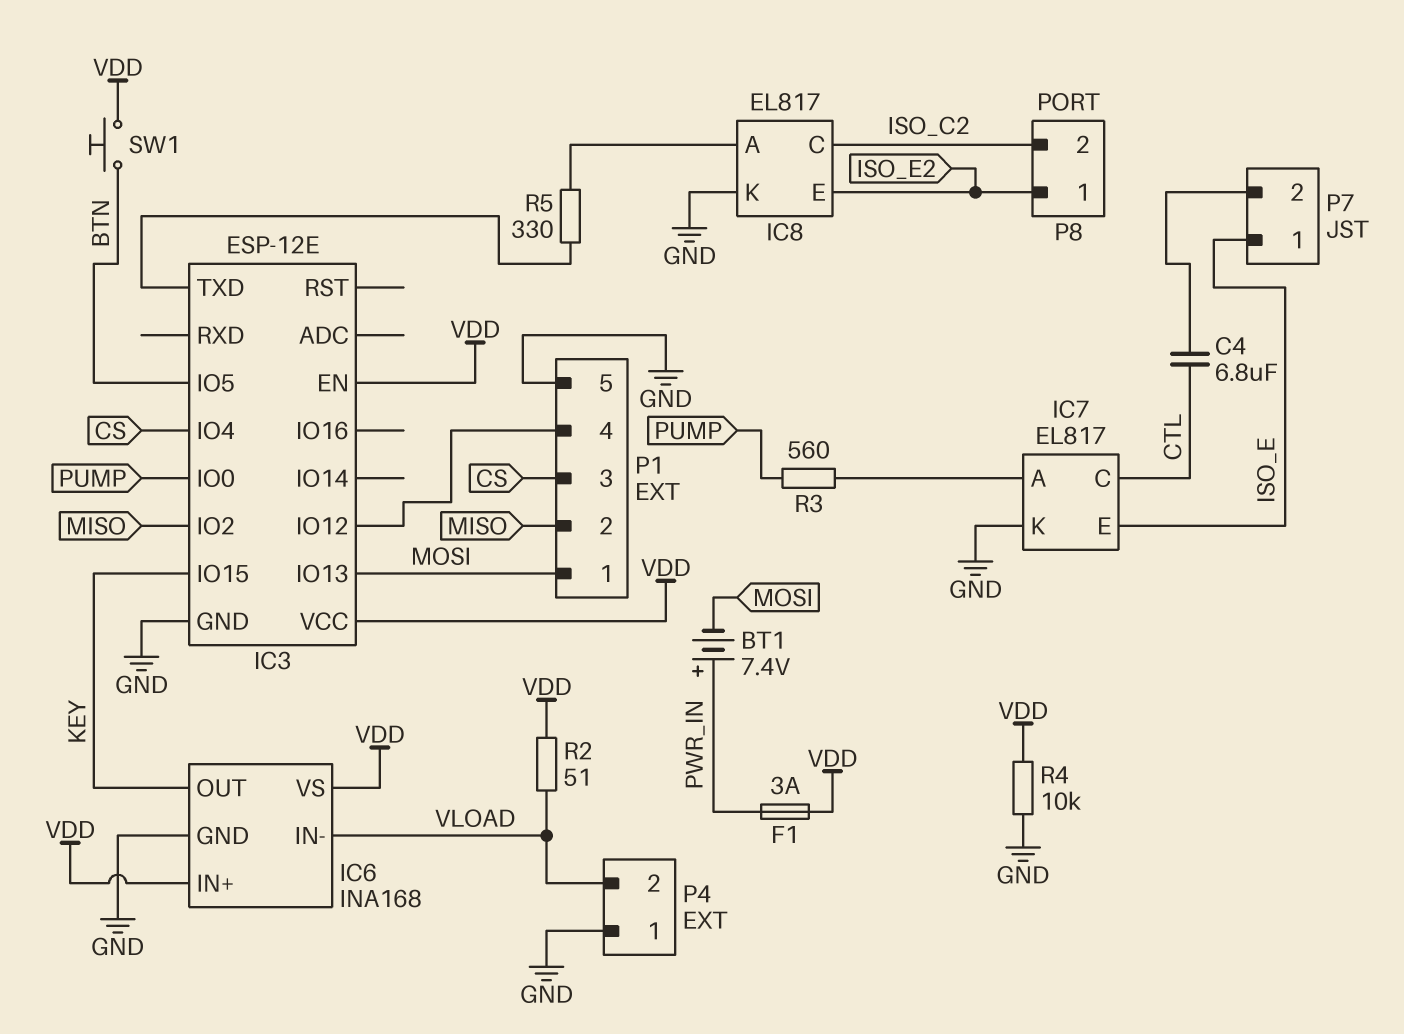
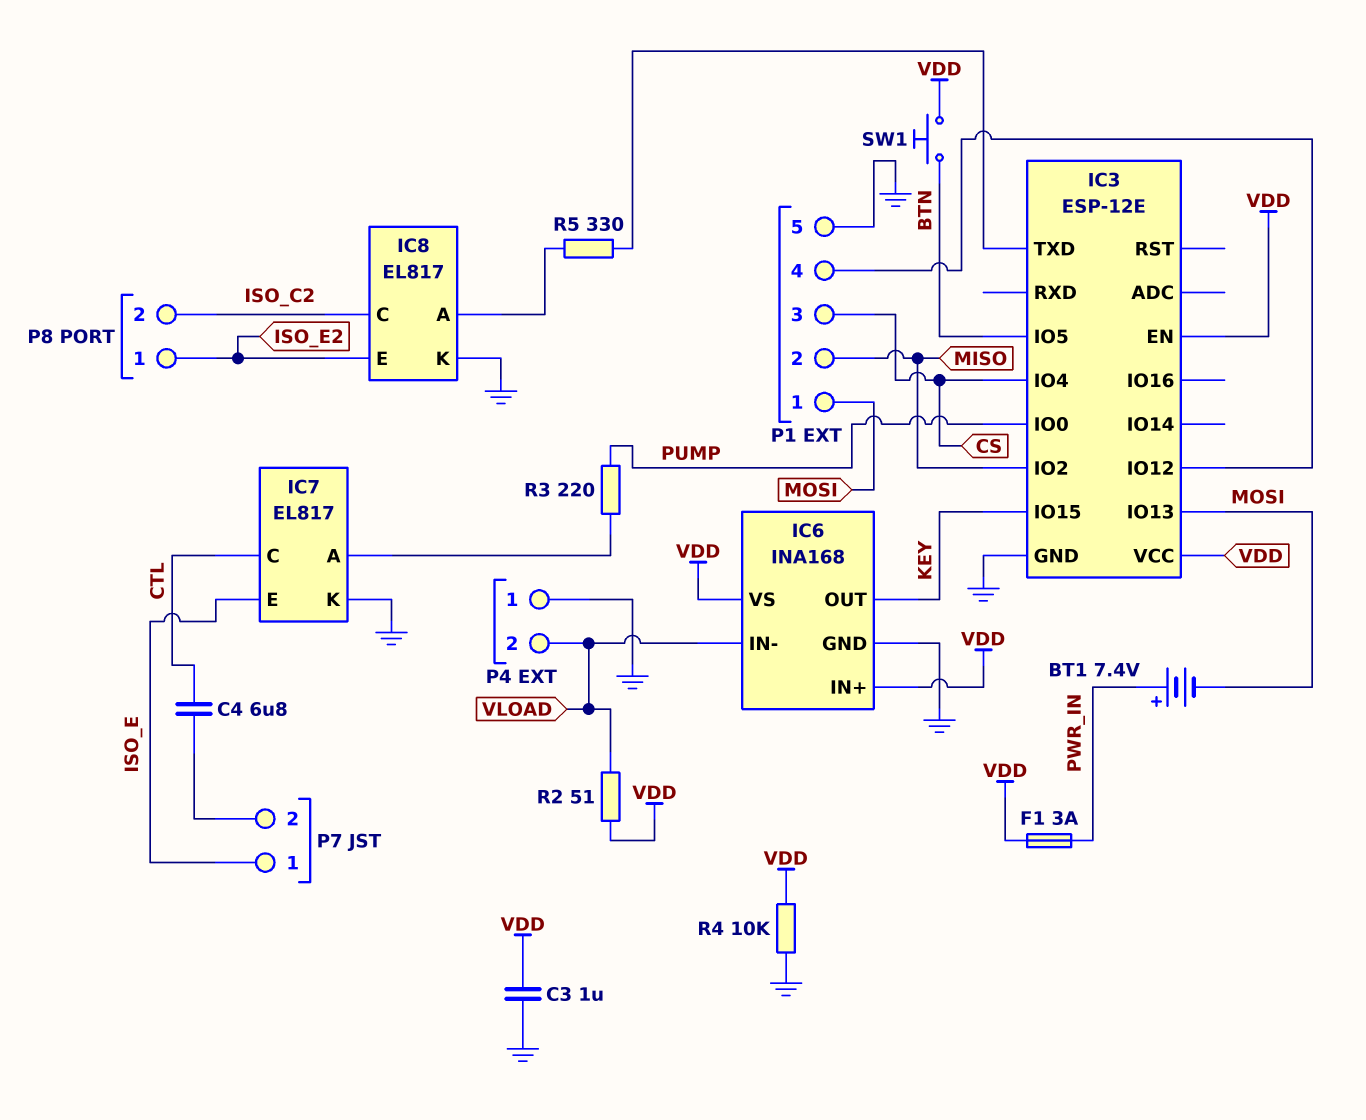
C3: none -> 1uF (GND, VDD)
R3: 560 (IC7/A, PUMP) -> 220 (IC7/A, PUMP)

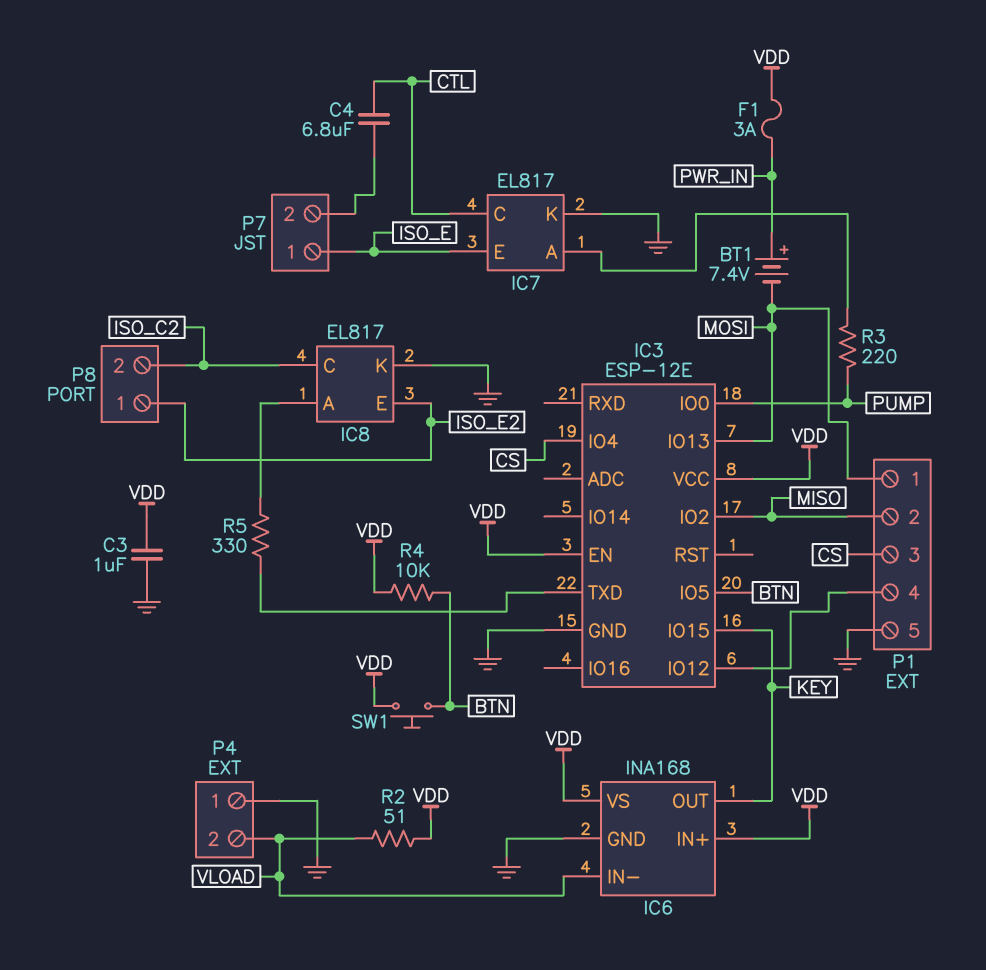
R4: 10k (GND, VDD) -> 10k (BTN, VDD)

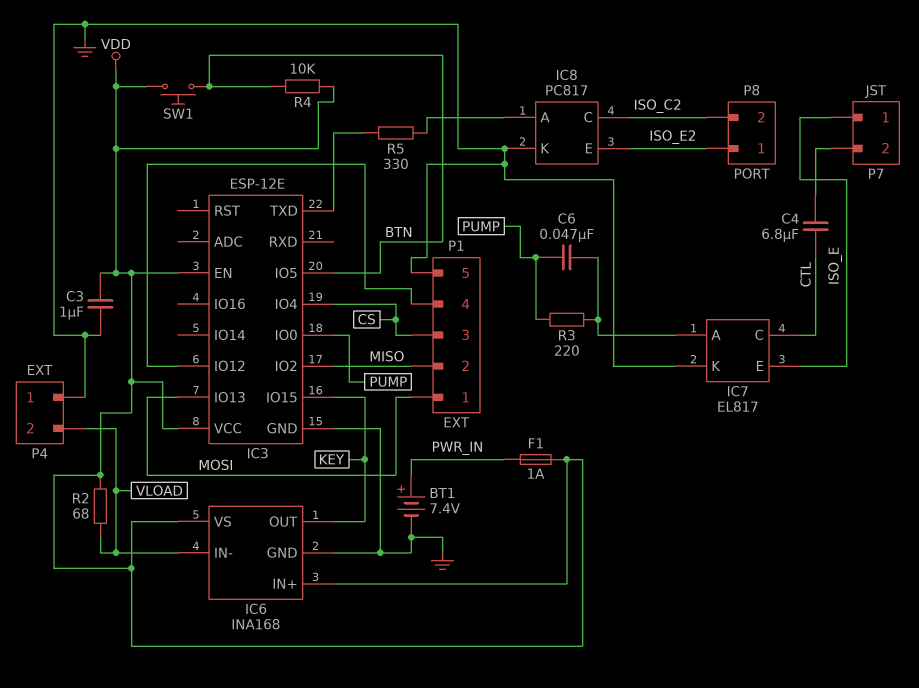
BT1: 7.4V (plus PWR_IN, minus MOSI) -> 7.4V (plus PWR_IN, minus GND)
C6: none -> 47nF (IC7/A, PUMP)
F1: 3A (PWR_IN, VDD) -> 1A (PWR_IN, VDD)
IC8: EL817 -> PC817
R2: 51 (VDD, VLOAD) -> 68 (VDD, VLOAD)

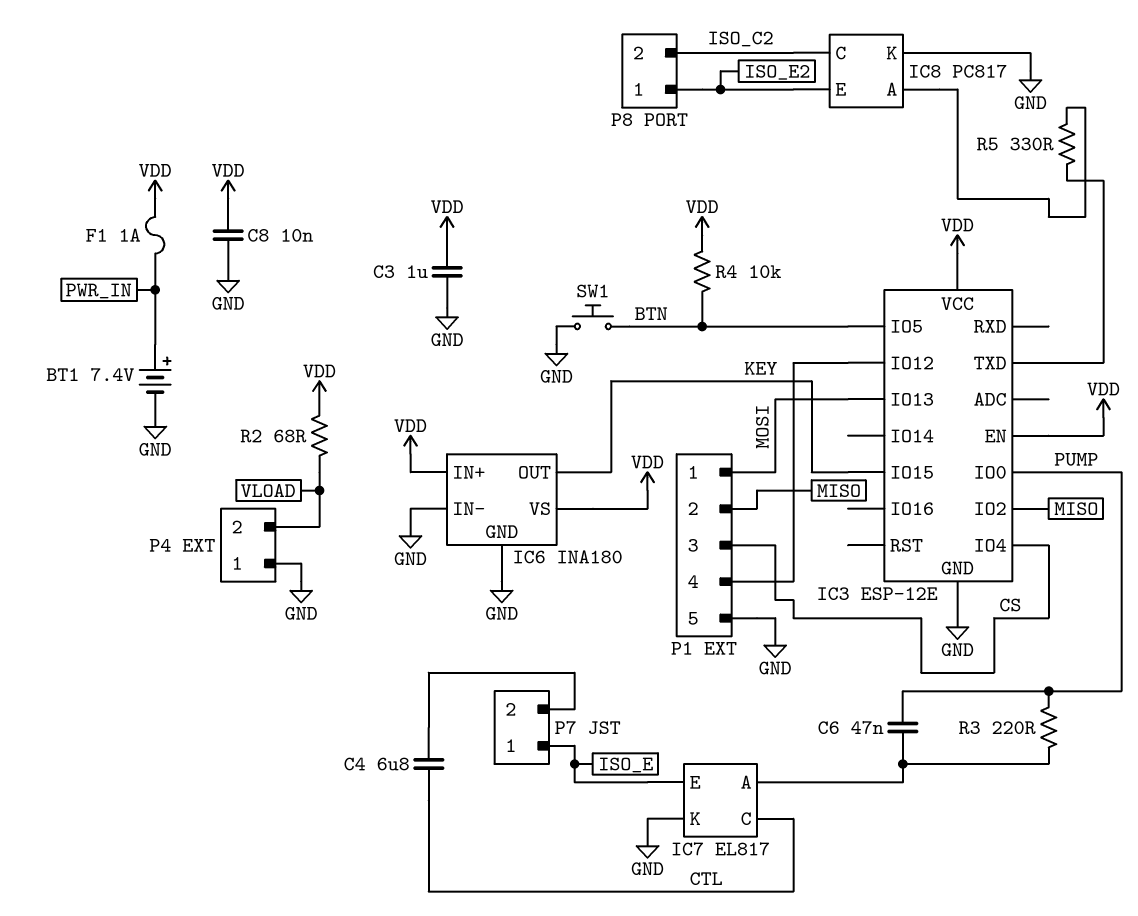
C8: none -> 10nF (GND, VDD)
IC6: INA168 -> INA180
IC6 pin IN-: VLOAD -> GND
SW1: button (BTN, VDD) -> button (BTN, GND)

